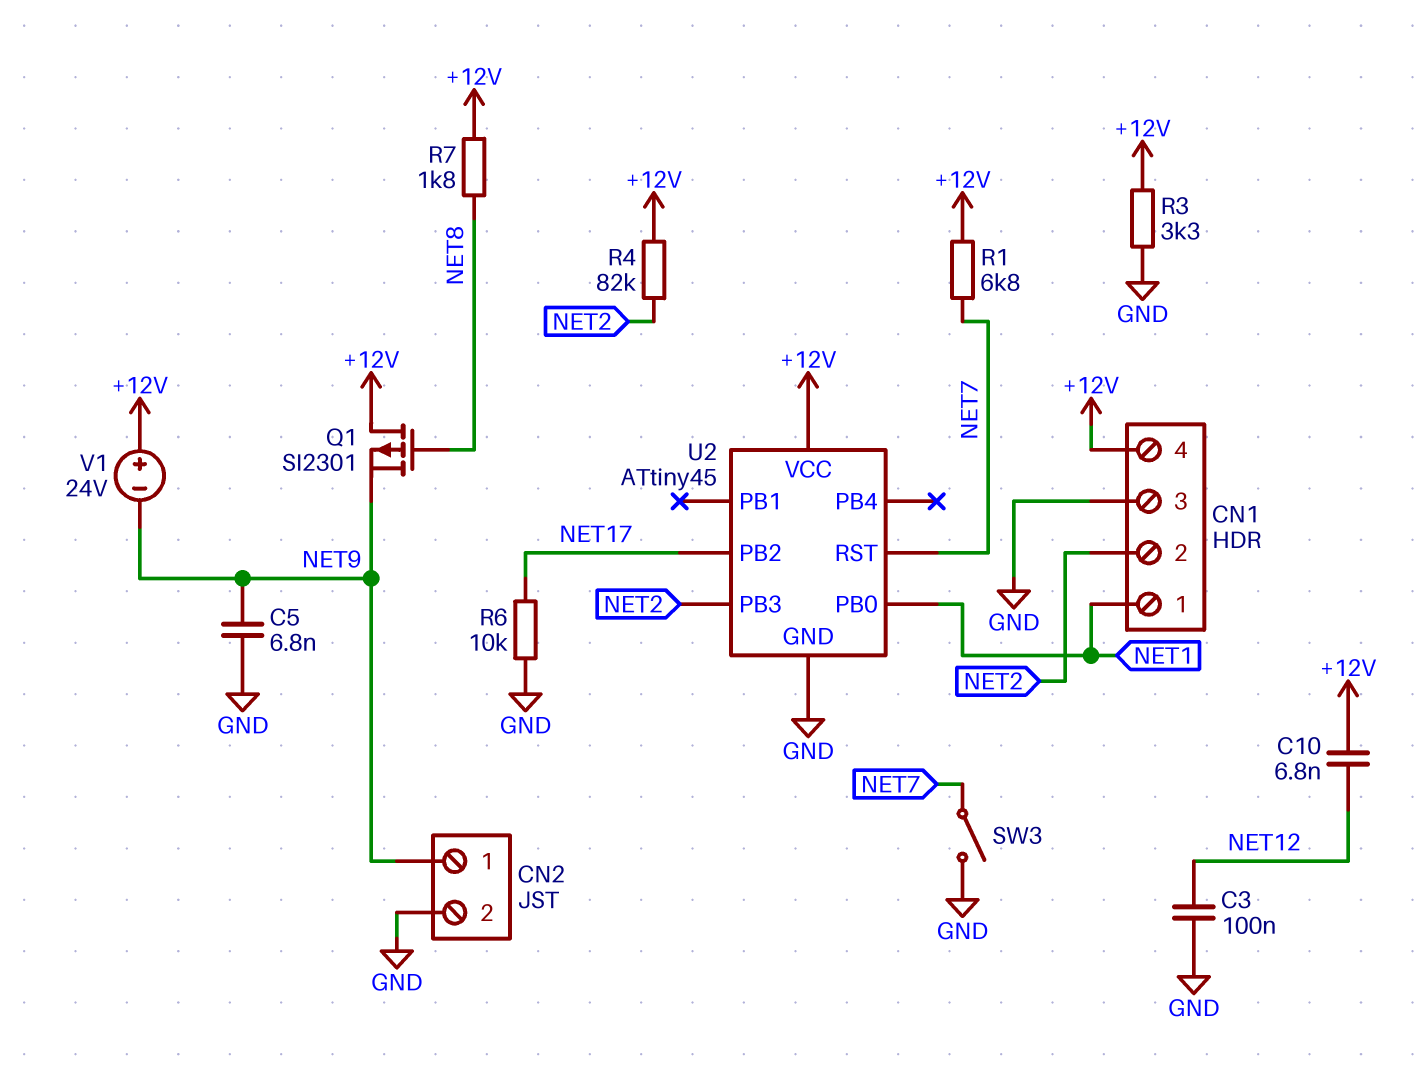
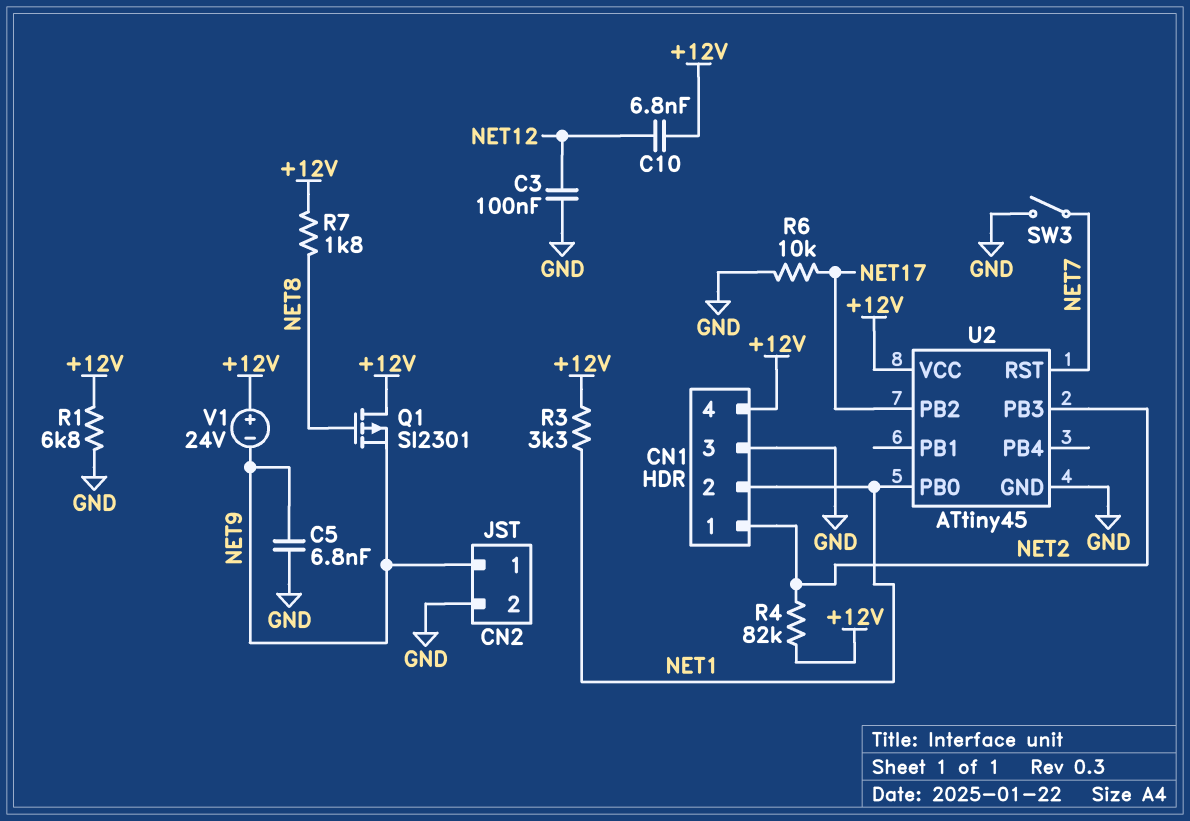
CN1 pin 1: NET1 -> NET2
CN1 pin 2: NET2 -> NET1
R1: 6.8k (+12V, NET7) -> 6.8k (+12V, GND)
R3: 3.3k (+12V, GND) -> 3.3k (+12V, NET1)

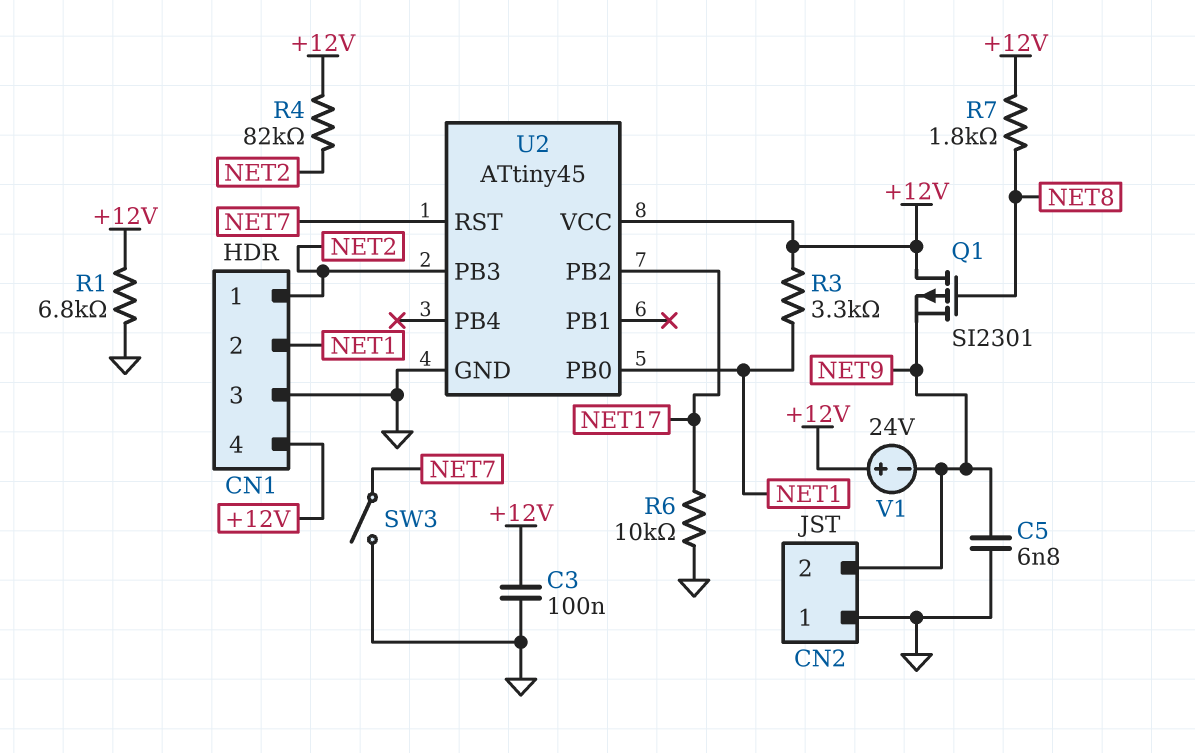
C3: 100nF (GND, NET12) -> 100nF (+12V, GND)
C10: 6.8nF (+12V, NET12) -> none
CN2 pin 1: NET9 -> GND
CN2 pin 2: GND -> NET9

